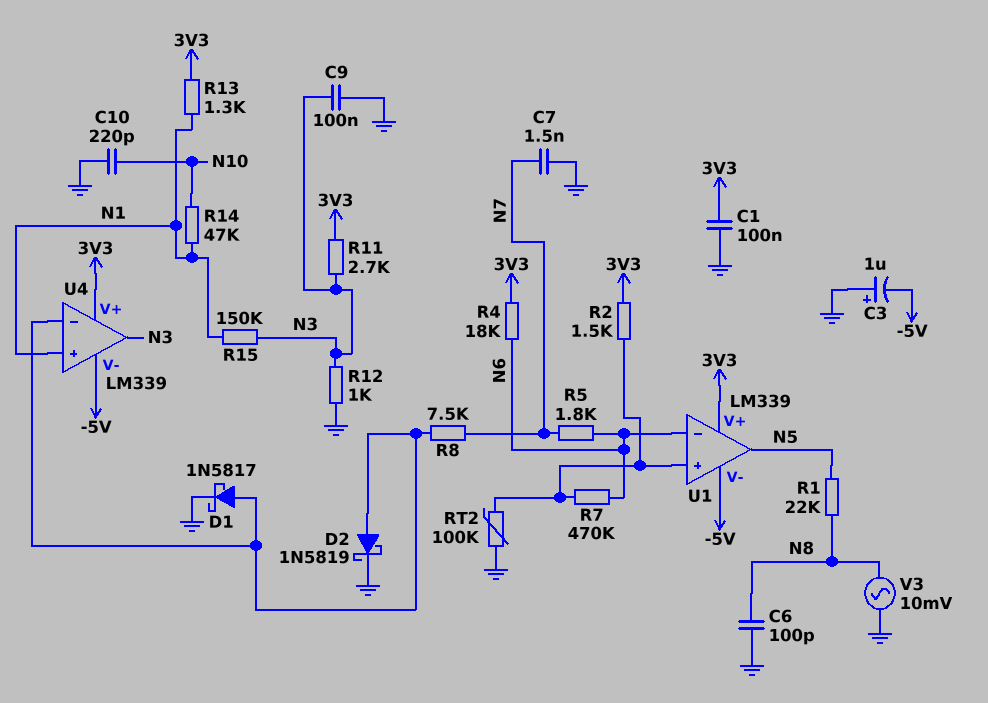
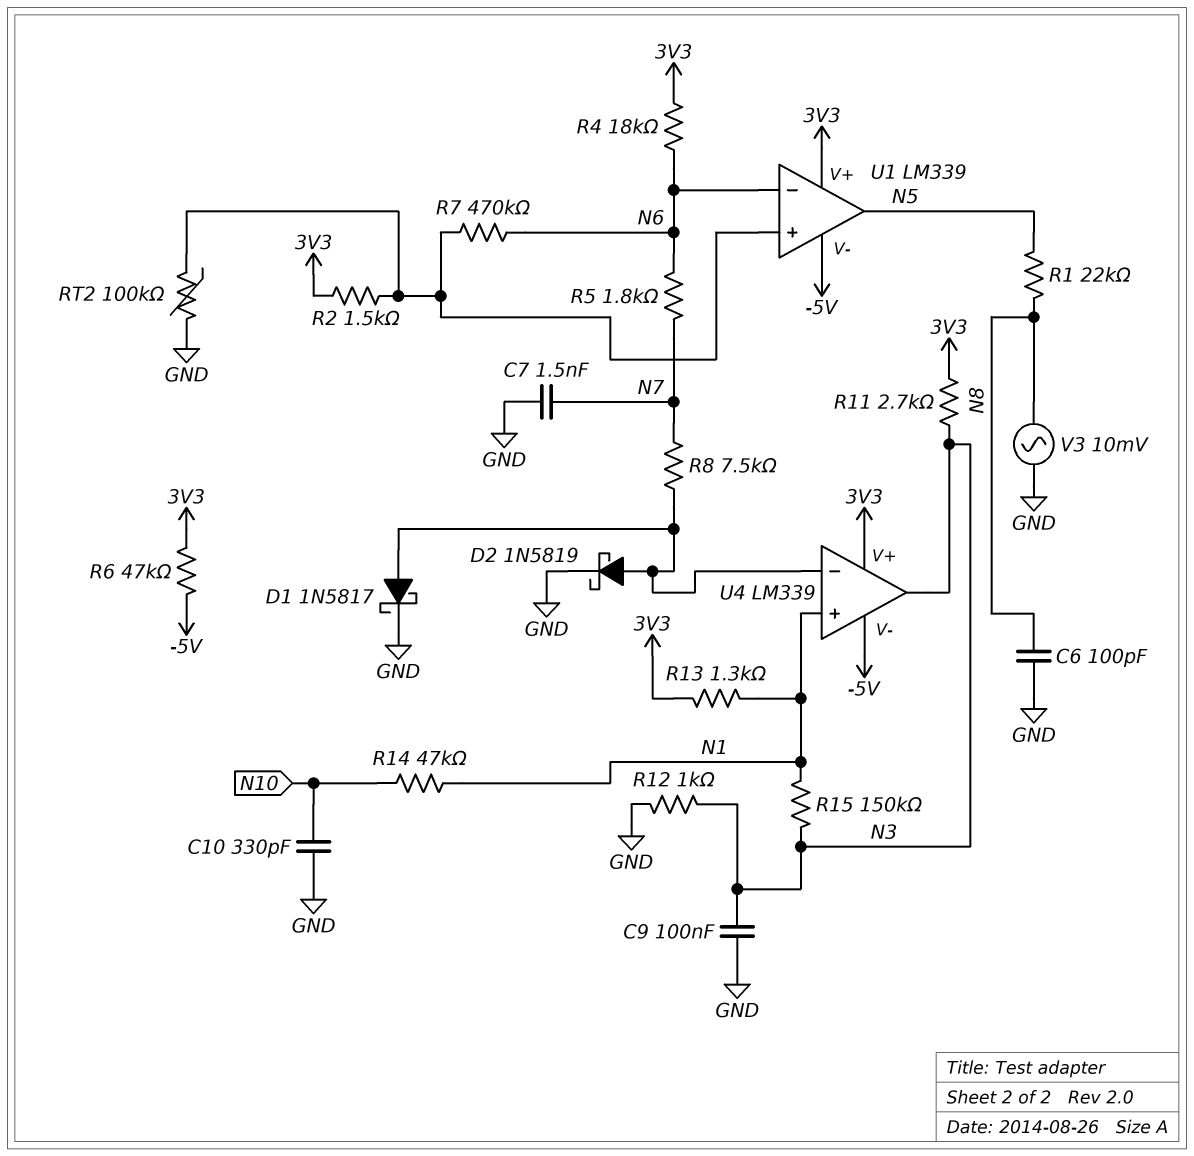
C1: 100nF (3V3, GND) -> none
C3: 1uF (plus GND, minus -5V) -> none
C10: 220pF (GND, N10) -> 330pF (GND, N10)
R6: none -> 47k (-5V, 3V3)

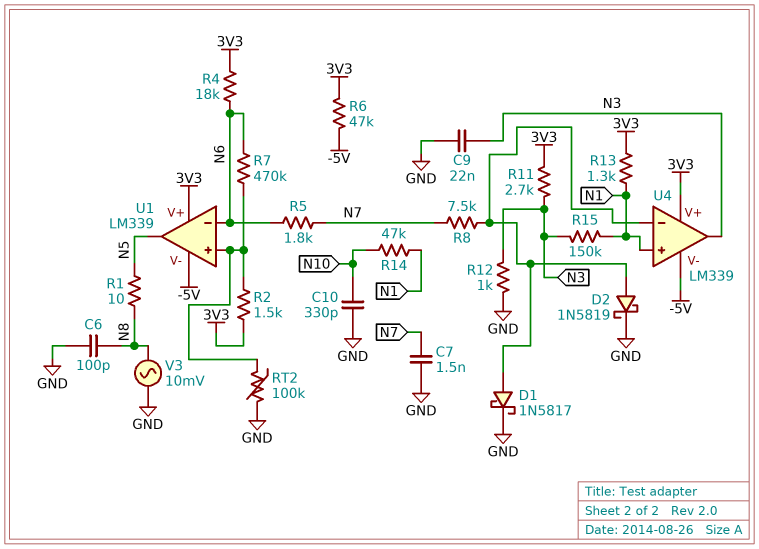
C9: 100nF (GND, N3) -> 22nF (GND, N3)
R1: 22k (N5, N8) -> 10 (N5, N8)

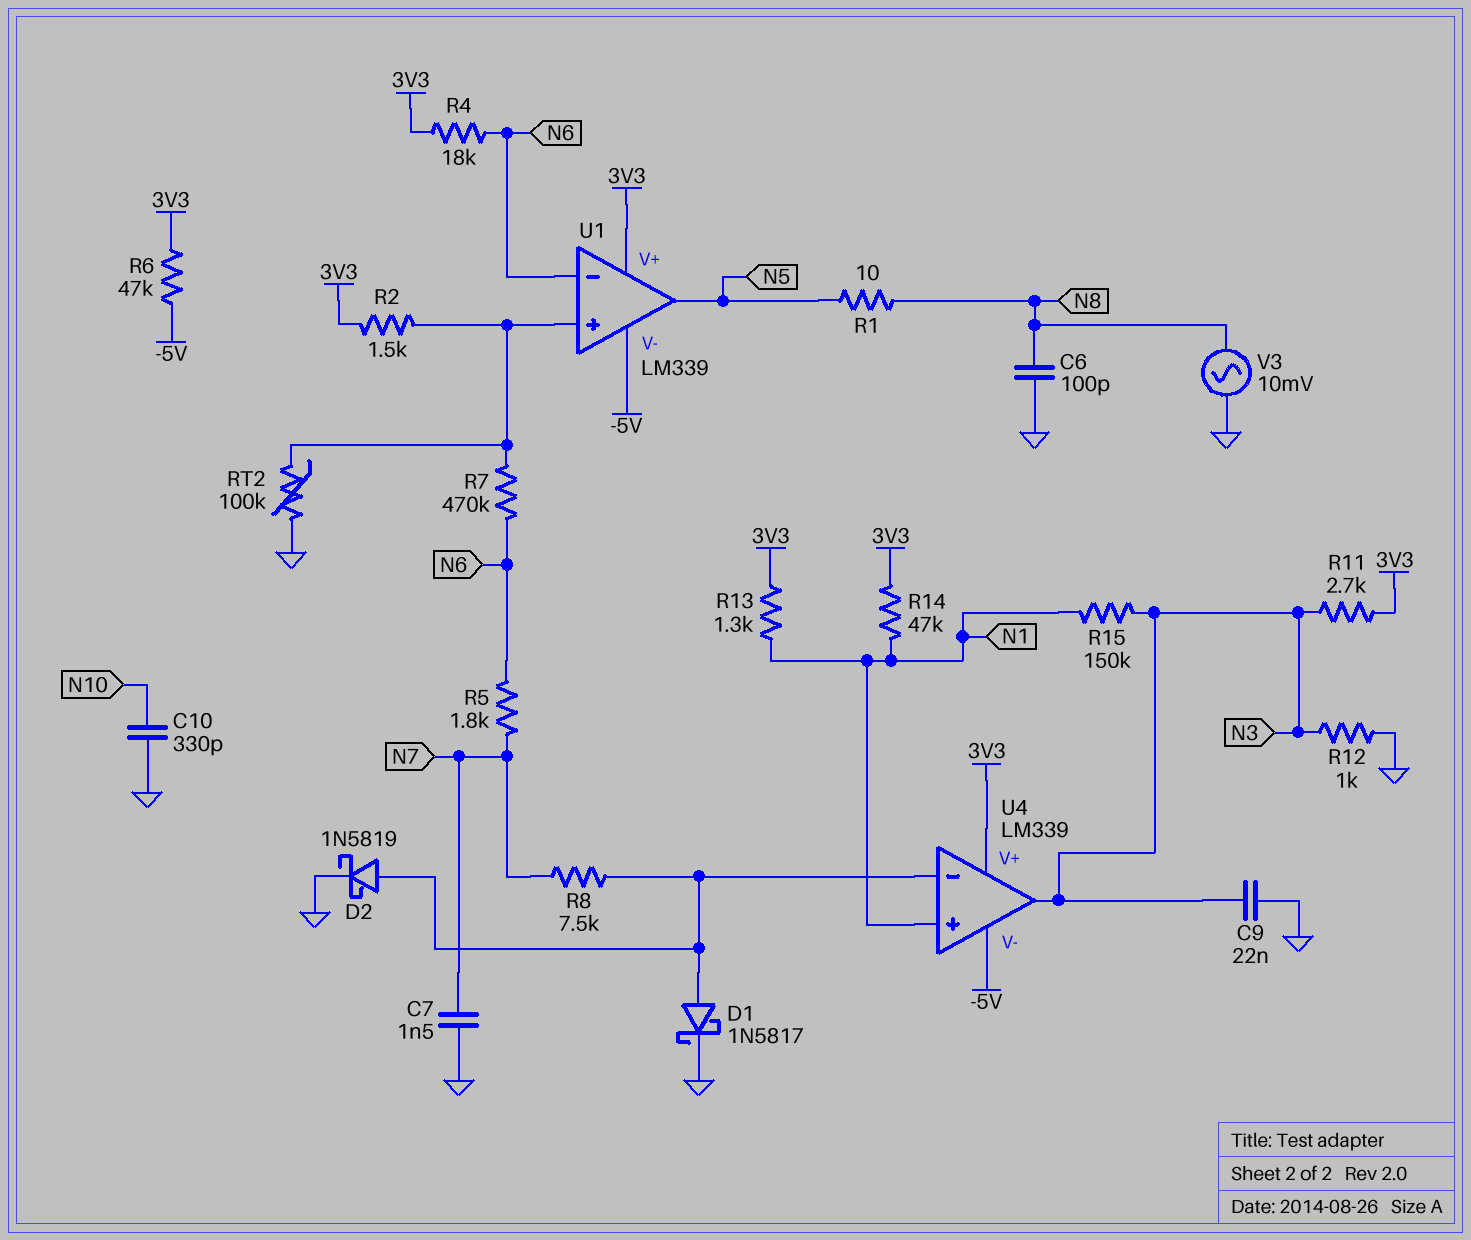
R14: 47k (N1, N10) -> 47k (3V3, N1)

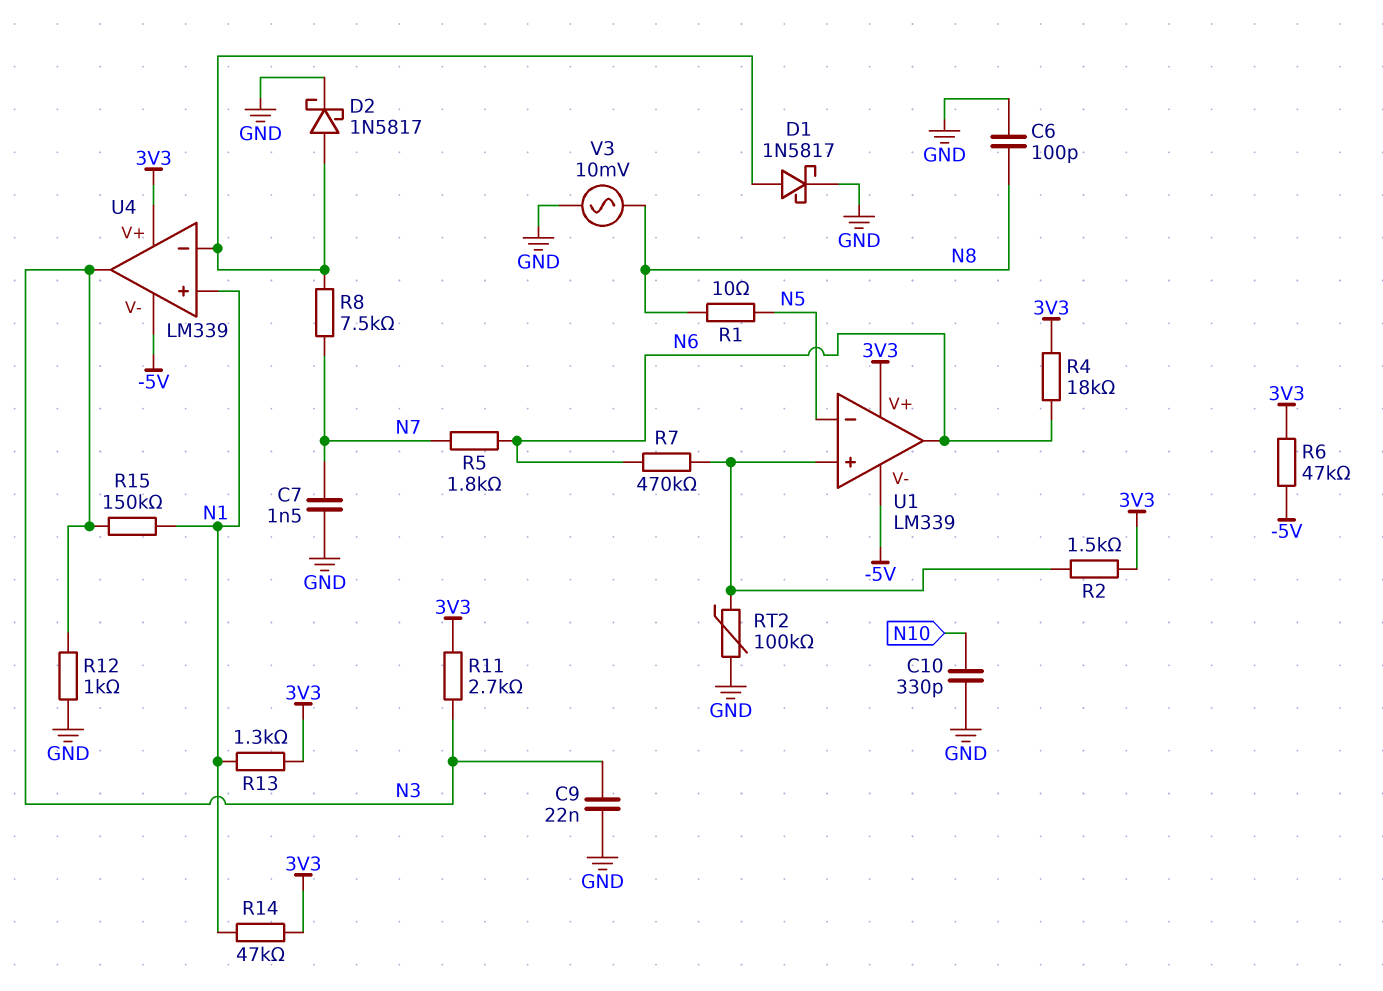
D2: schottky 1N5819 (A U4/in-, K GND) -> schottky 1N5817 (A U4/in-, K GND)
U1 pin in-: N6 -> N5
U1 pin out: N5 -> N6

